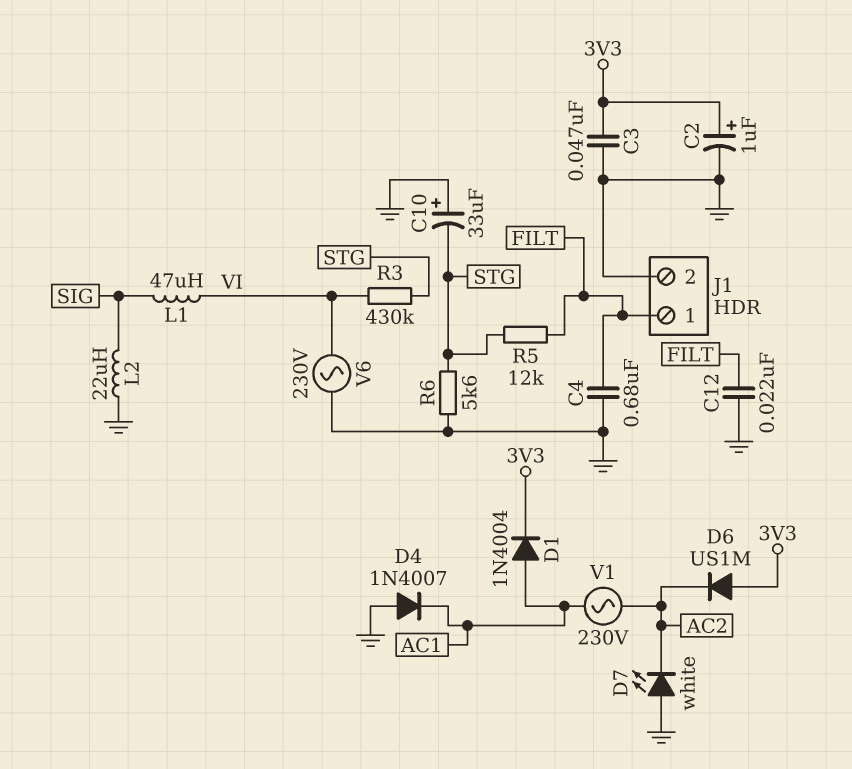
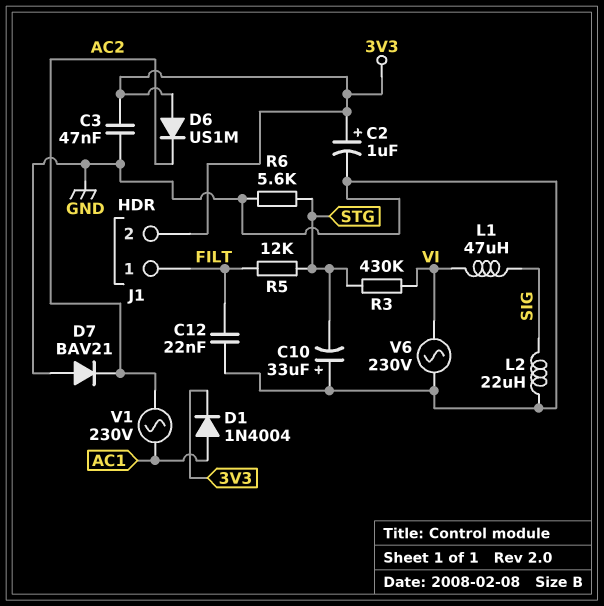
C4: 680nF (FILT, GND) -> none
D4: diode 1N4007 (A GND, K AC1) -> none
D7: LED white (A GND, K AC2) -> diode BAV21 (A GND, K AC2)
J1 pin 2: GND -> 3V3

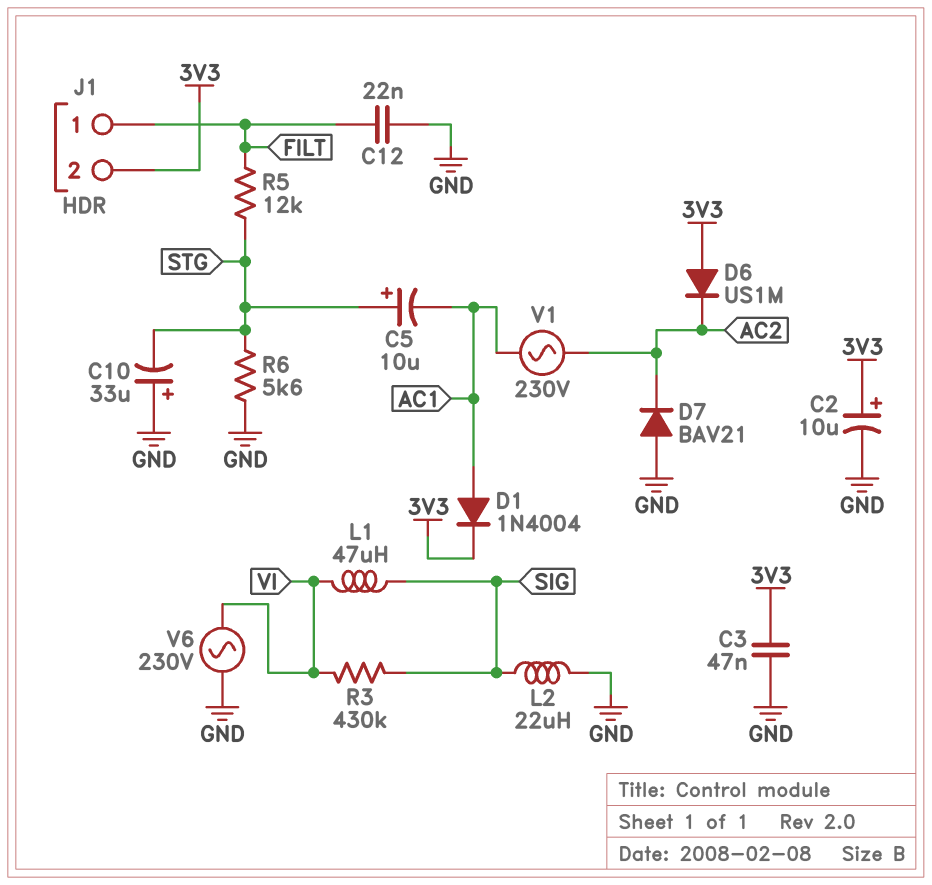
C2: 1uF (plus 3V3, minus GND) -> 10uF (plus 3V3, minus GND)
C5: none -> 10uF (plus STG, minus AC1)
R3: 430k (STG, VI) -> 430k (SIG, VI)

